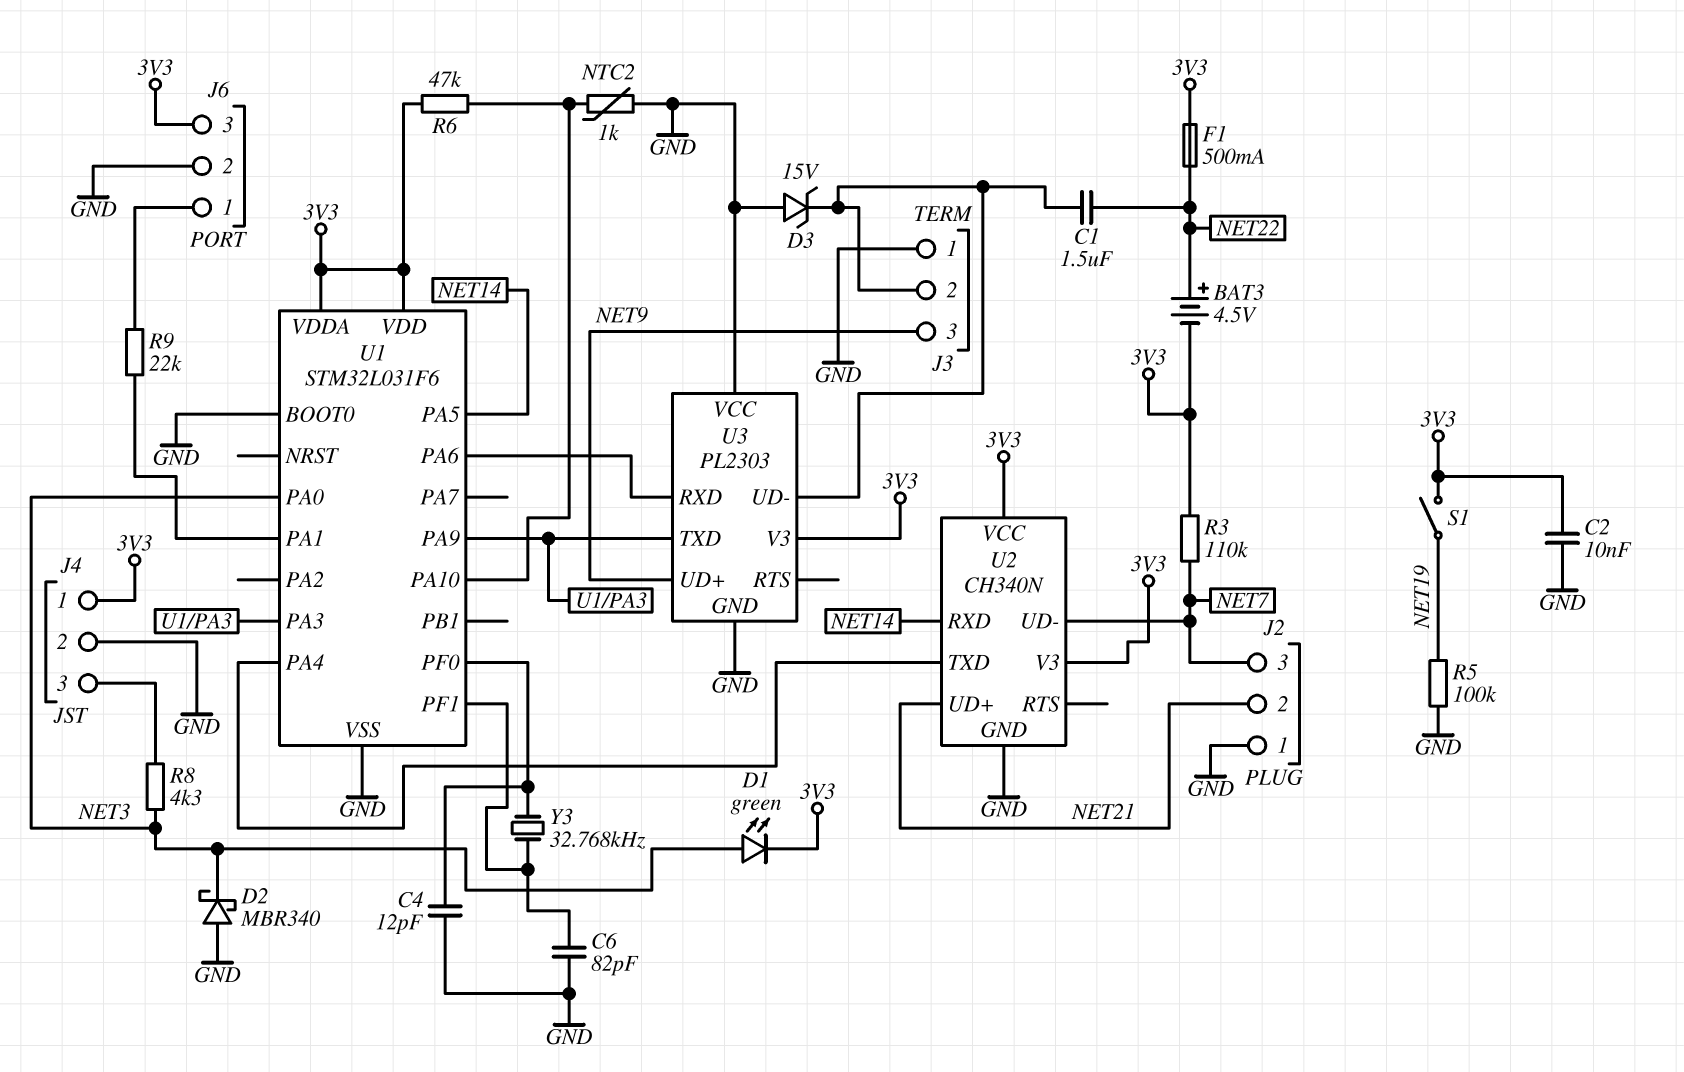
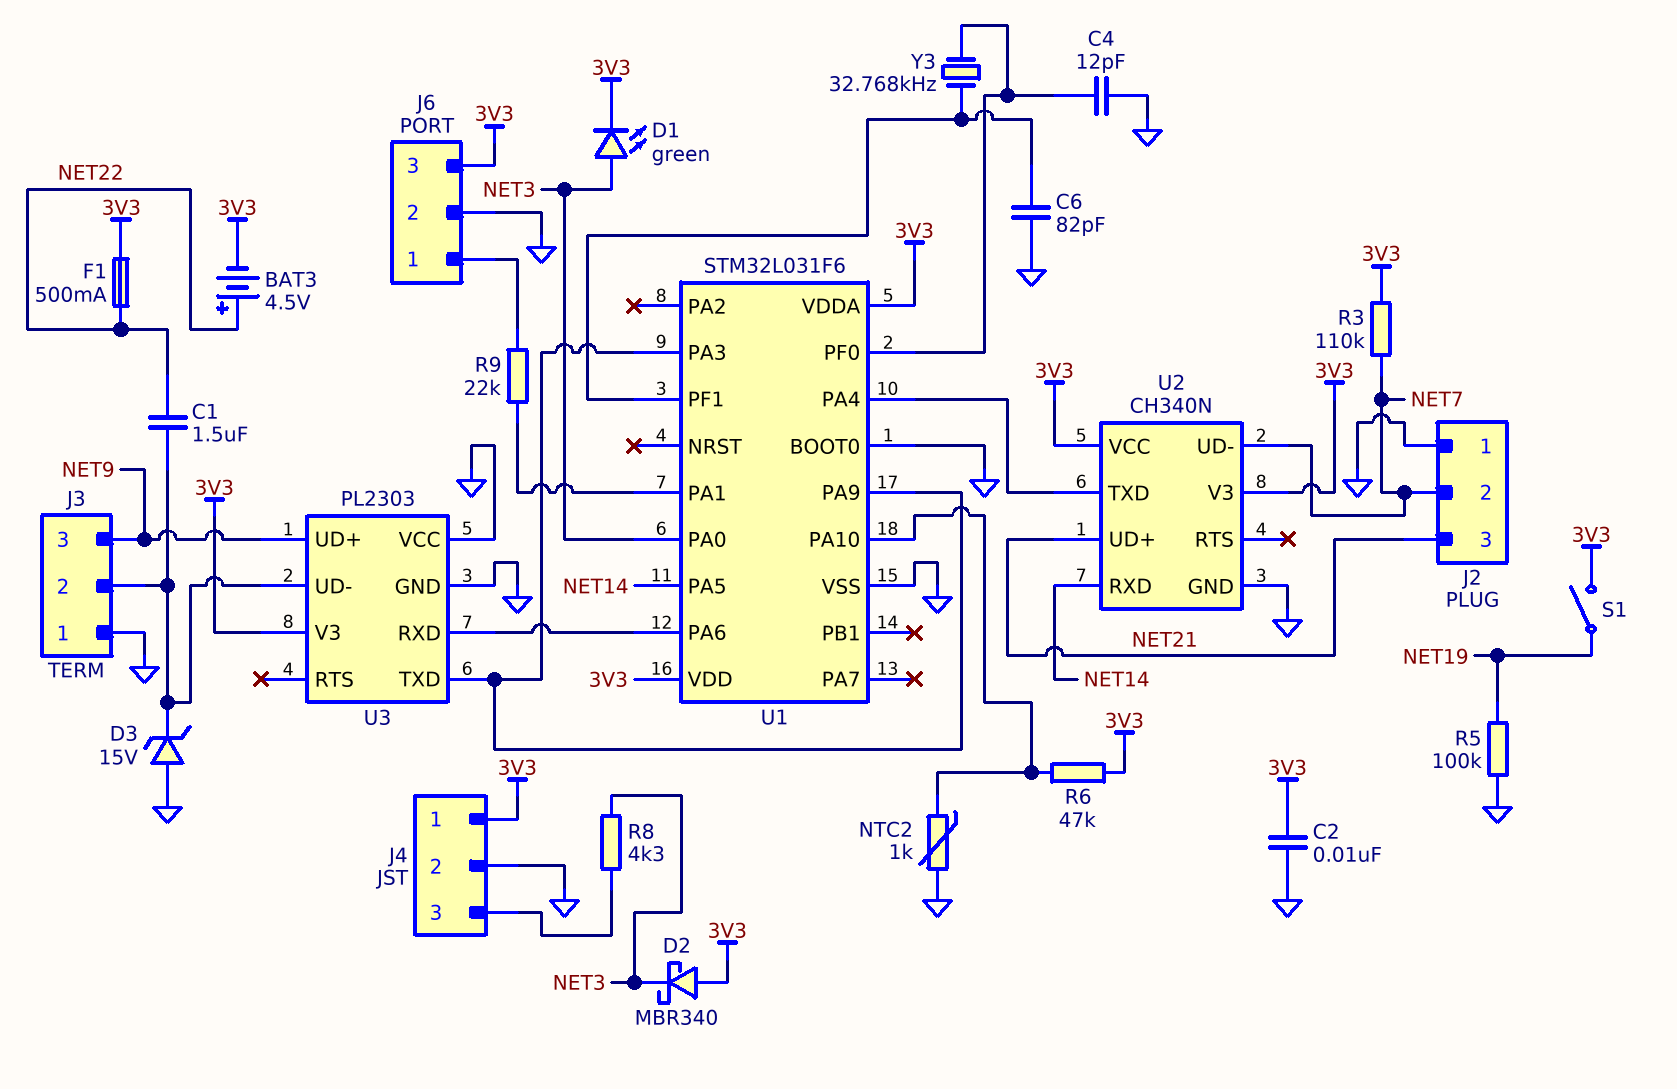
D2: schottky MBR340 (A GND, K NET3) -> schottky MBR340 (A 3V3, K NET3)
J2 pin 2: NET21 -> NET7
J2 pin 3: NET7 -> NET21

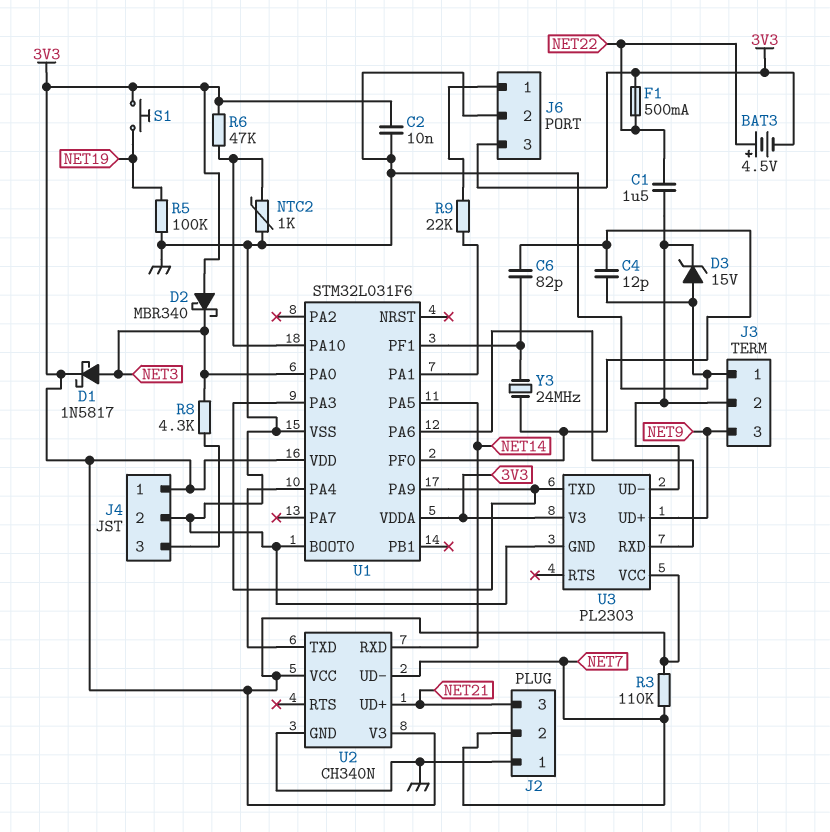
C6: 82pF (GND, U1/PF1) -> 82pF (U1/PF0, U1/PF1)
D1: LED green (A NET3, K 3V3) -> schottky 1N5817 (A NET3, K 3V3)
S1: switch (3V3, NET19) -> button (3V3, NET19)
U3 pin VCC: GND -> 3V3
Y3: 32.768kHz (U1/PF0, U1/PF1) -> 24MHz (U1/PF0, U1/PF1)

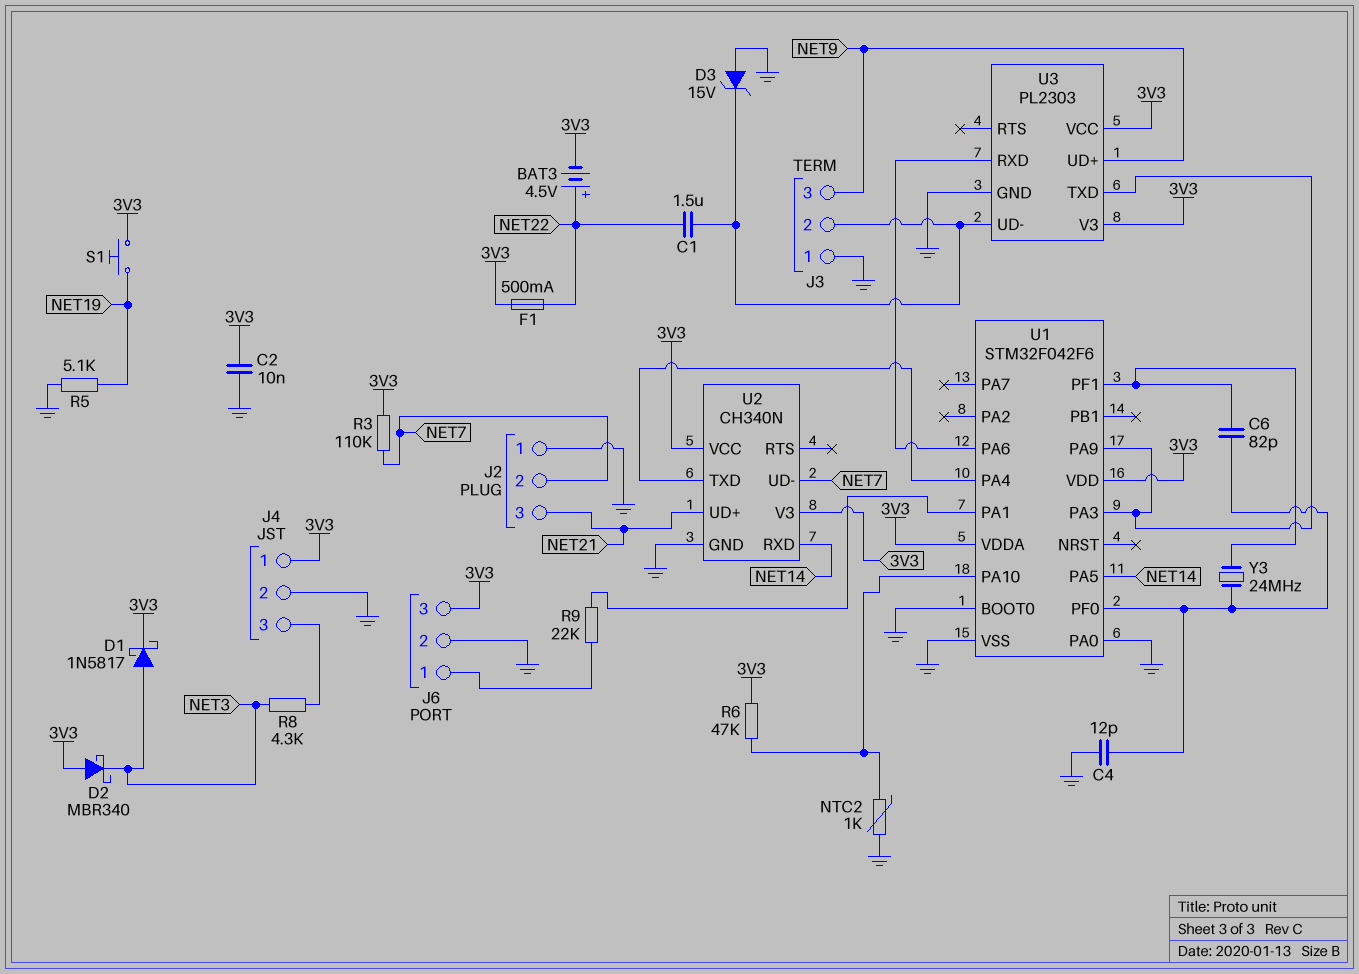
R5: 100k (GND, NET19) -> 5.1k (GND, NET19)
U1: STM32L031F6 -> STM32F042F6
U1 pin PA0: NET3 -> GND

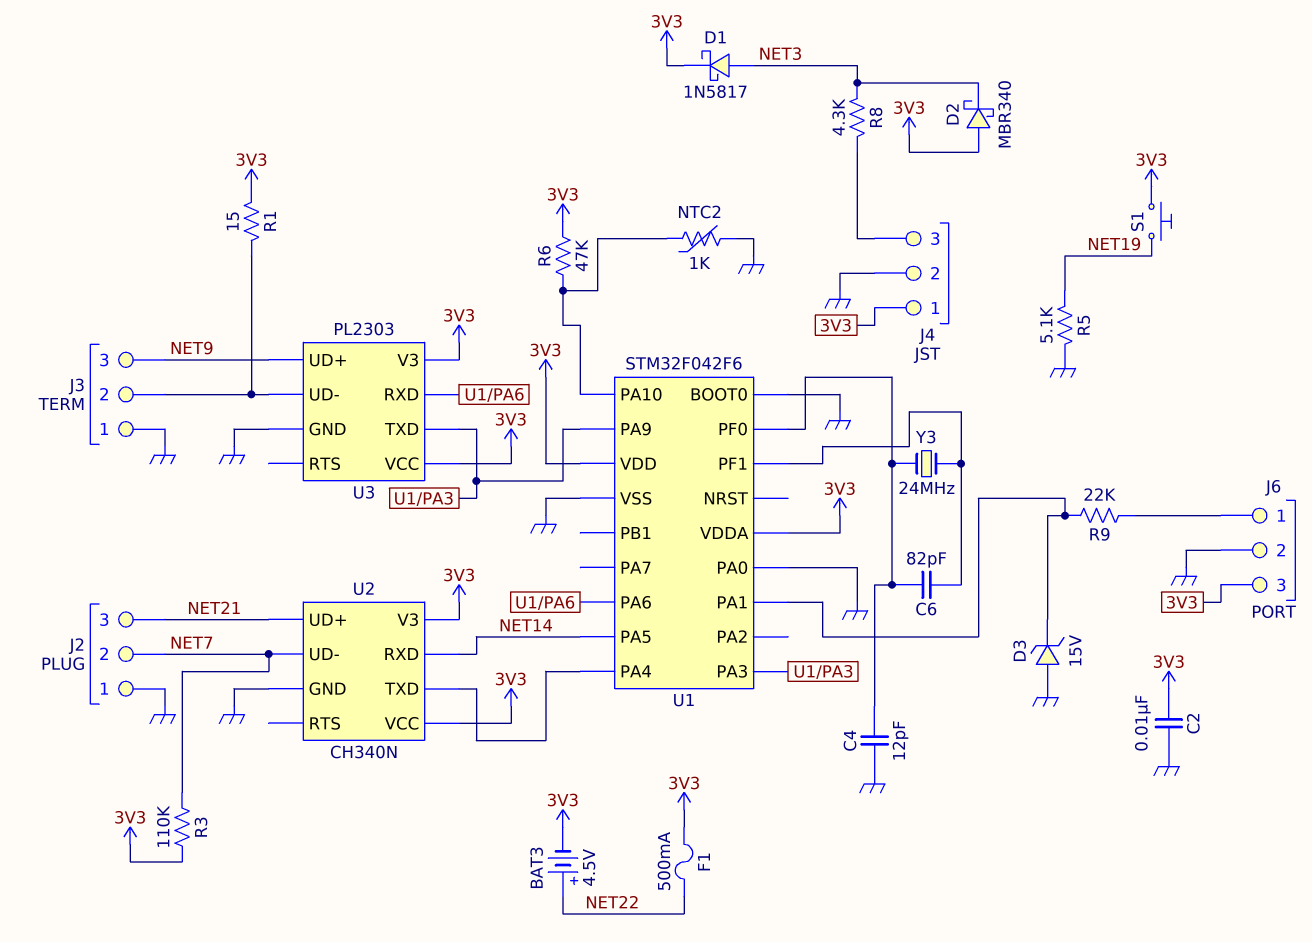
C1: 1.5uF (J3/2, NET22) -> none
D3: zener 15V (A GND, K J3/2) -> zener 15V (A GND, K U1/PA1)
R1: none -> 15 (3V3, J3/2)

